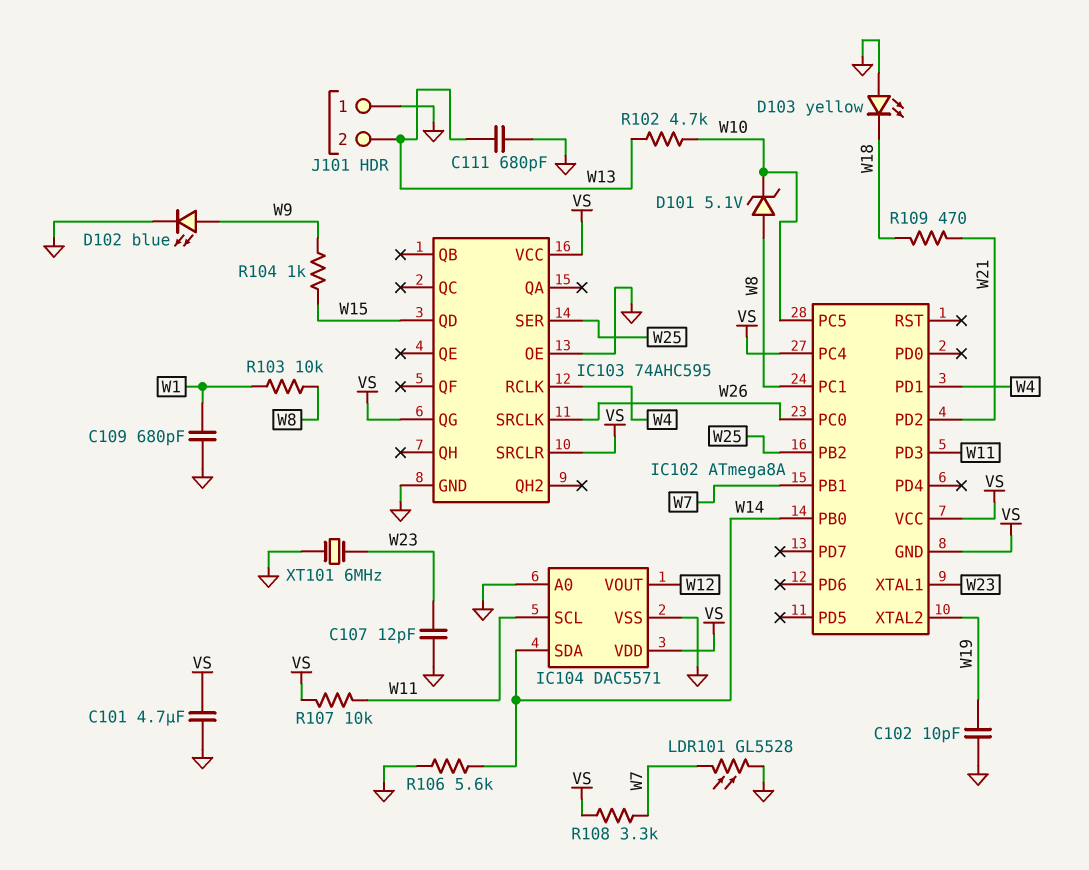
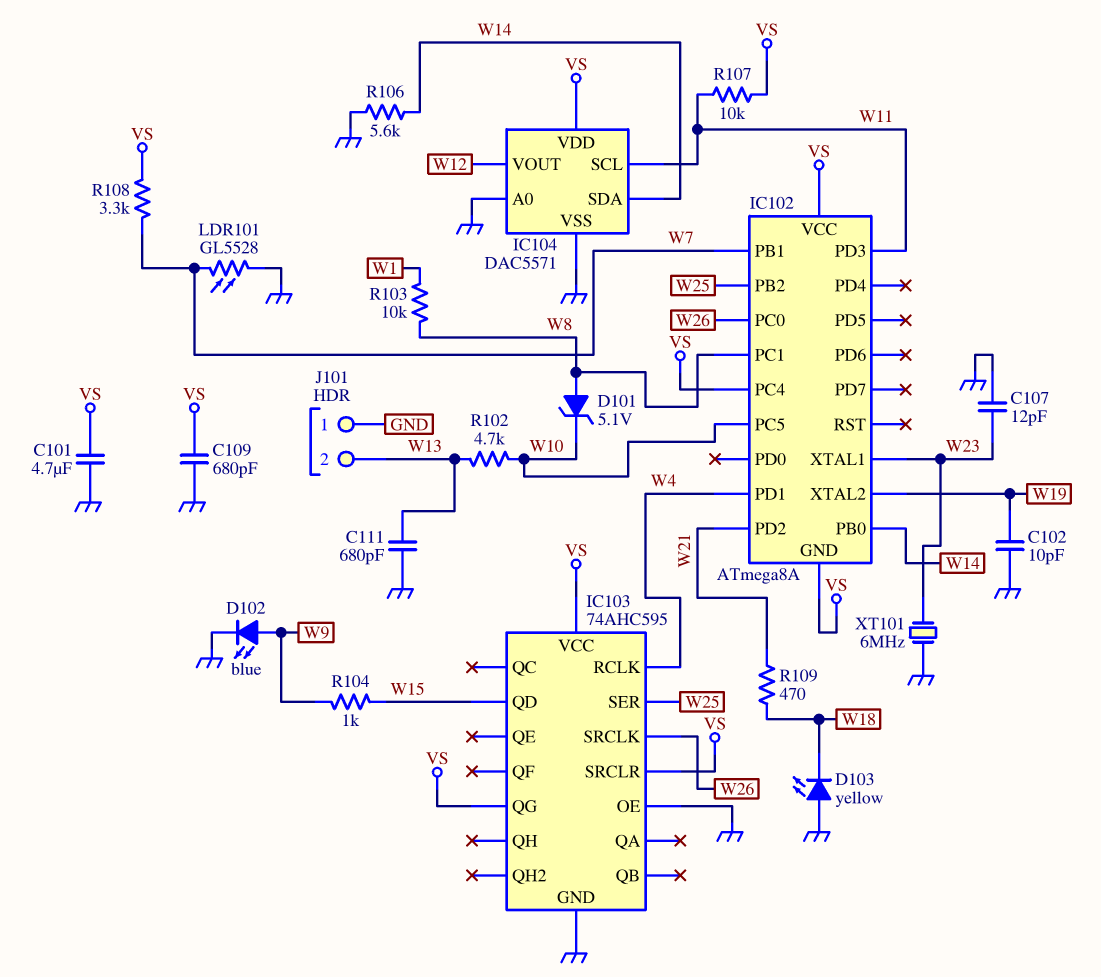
C109: 680pF (GND, W1) -> 680pF (GND, VS)

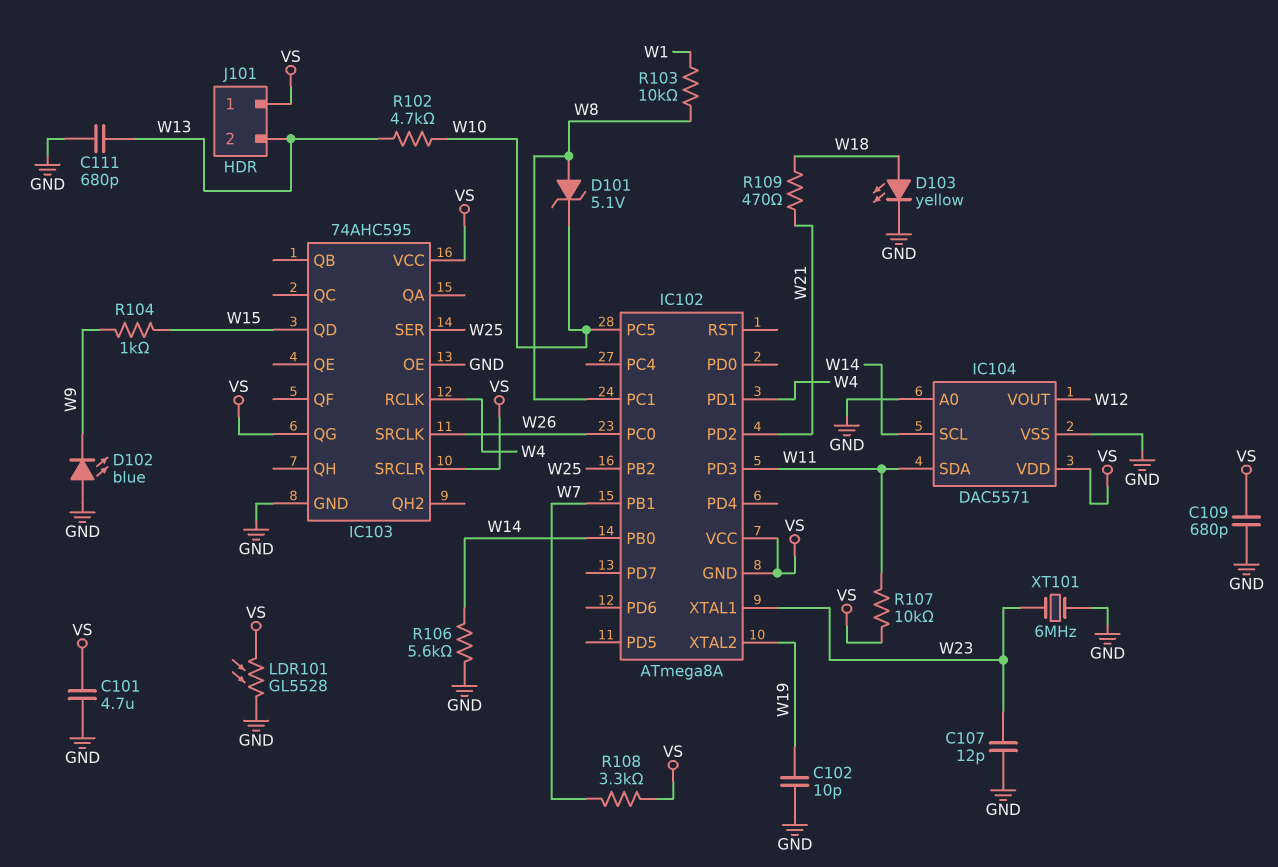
D102: LED blue (A W9, K GND) -> LED blue (A GND, K W9)
D103: LED yellow (A GND, K W18) -> LED yellow (A W18, K GND)
IC102 pin PC4: VS -> none
IC104 pin SCL: W11 -> W14
IC104 pin SDA: W14 -> W11
J101 pin 1: GND -> VS
LDR101: GL5528 (GND, W7) -> GL5528 (GND, VS)

